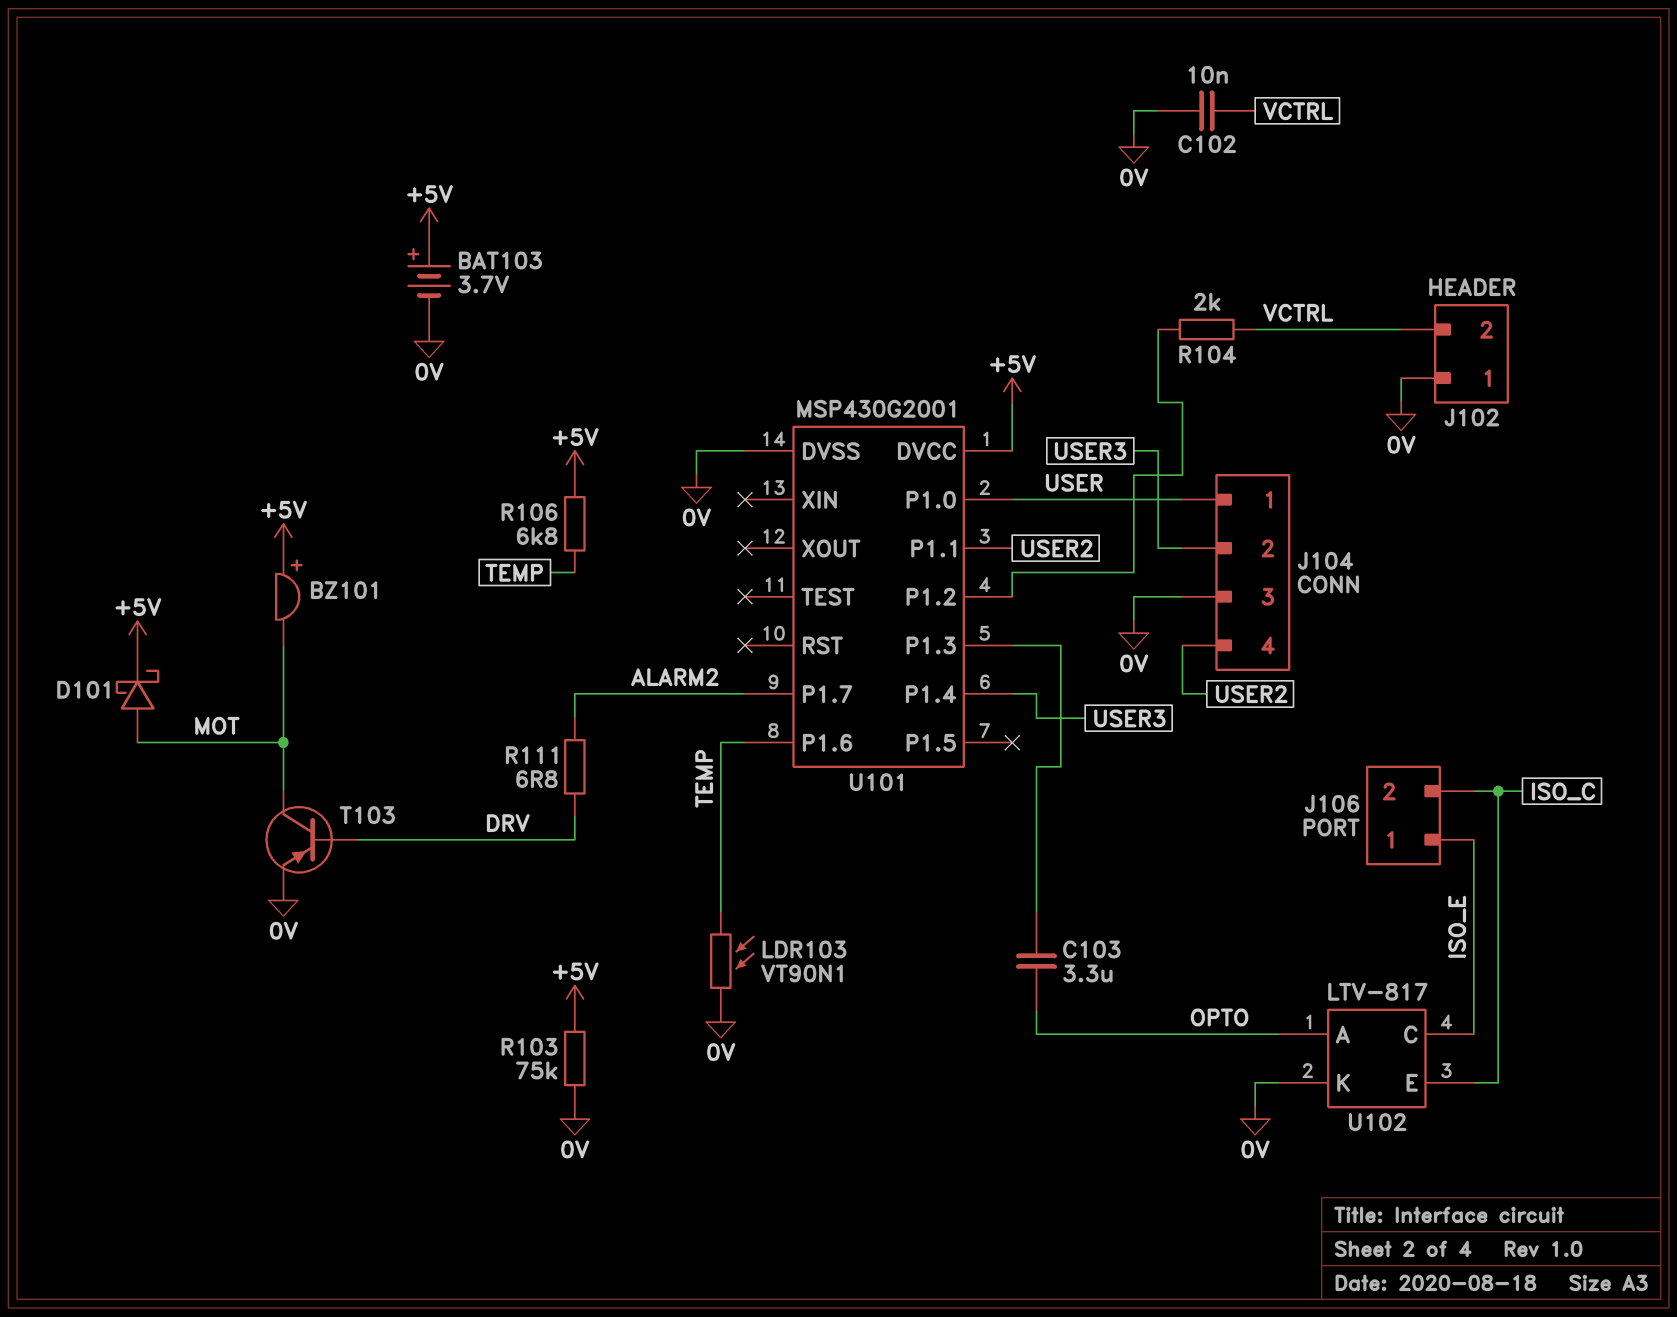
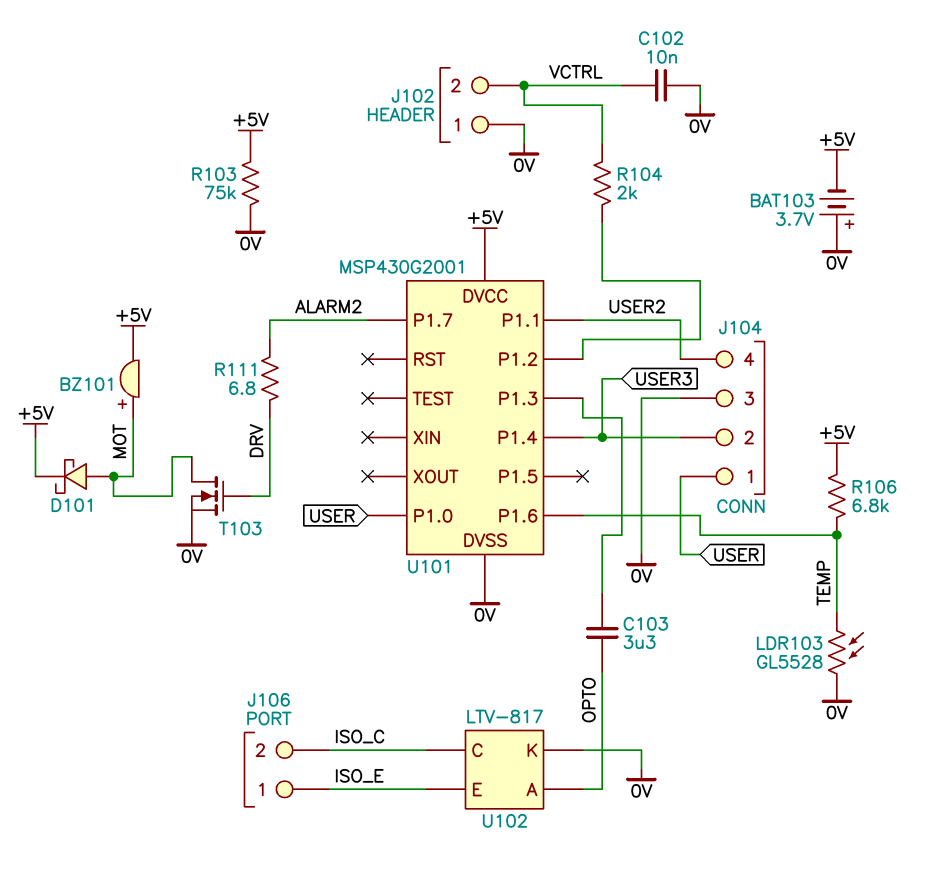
BAT103: 3.7V (plus +5V, minus 0V) -> 3.7V (plus 0V, minus +5V)
BZ101: buzzer (plus +5V, minus MOT) -> buzzer (plus MOT, minus +5V)
LDR103: VT90N1 (0V, TEMP) -> GL5528 (0V, TEMP)
T103: PNP (B DRV, C MOT, E 0V) -> NMOS (G DRV, D MOT, S 0V)
U102 pin C: ISO_E -> ISO_C
U102 pin E: ISO_C -> ISO_E

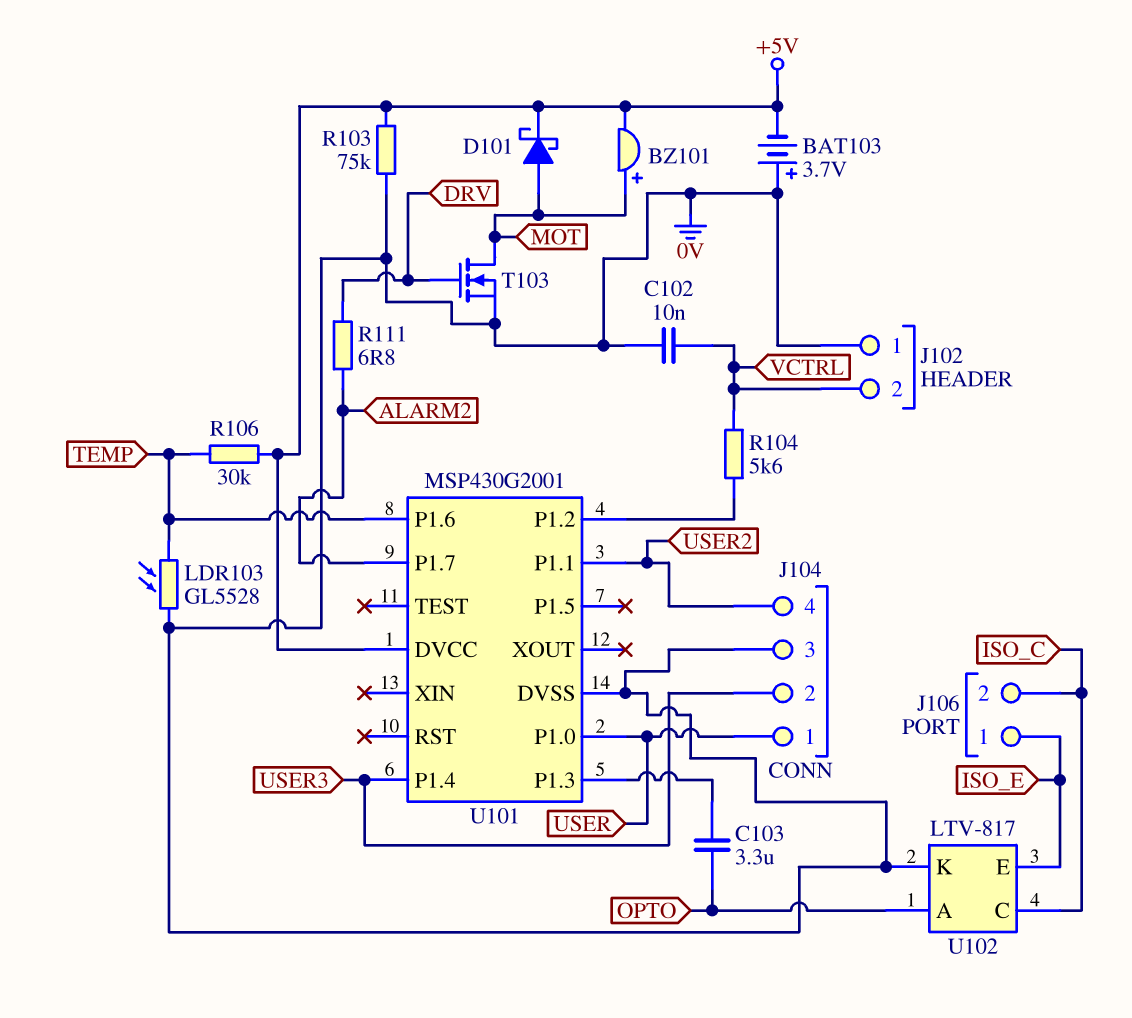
R104: 2k (U101/P1.2, VCTRL) -> 5.6k (U101/P1.2, VCTRL)
R106: 6.8k (+5V, TEMP) -> 30k (+5V, TEMP)

